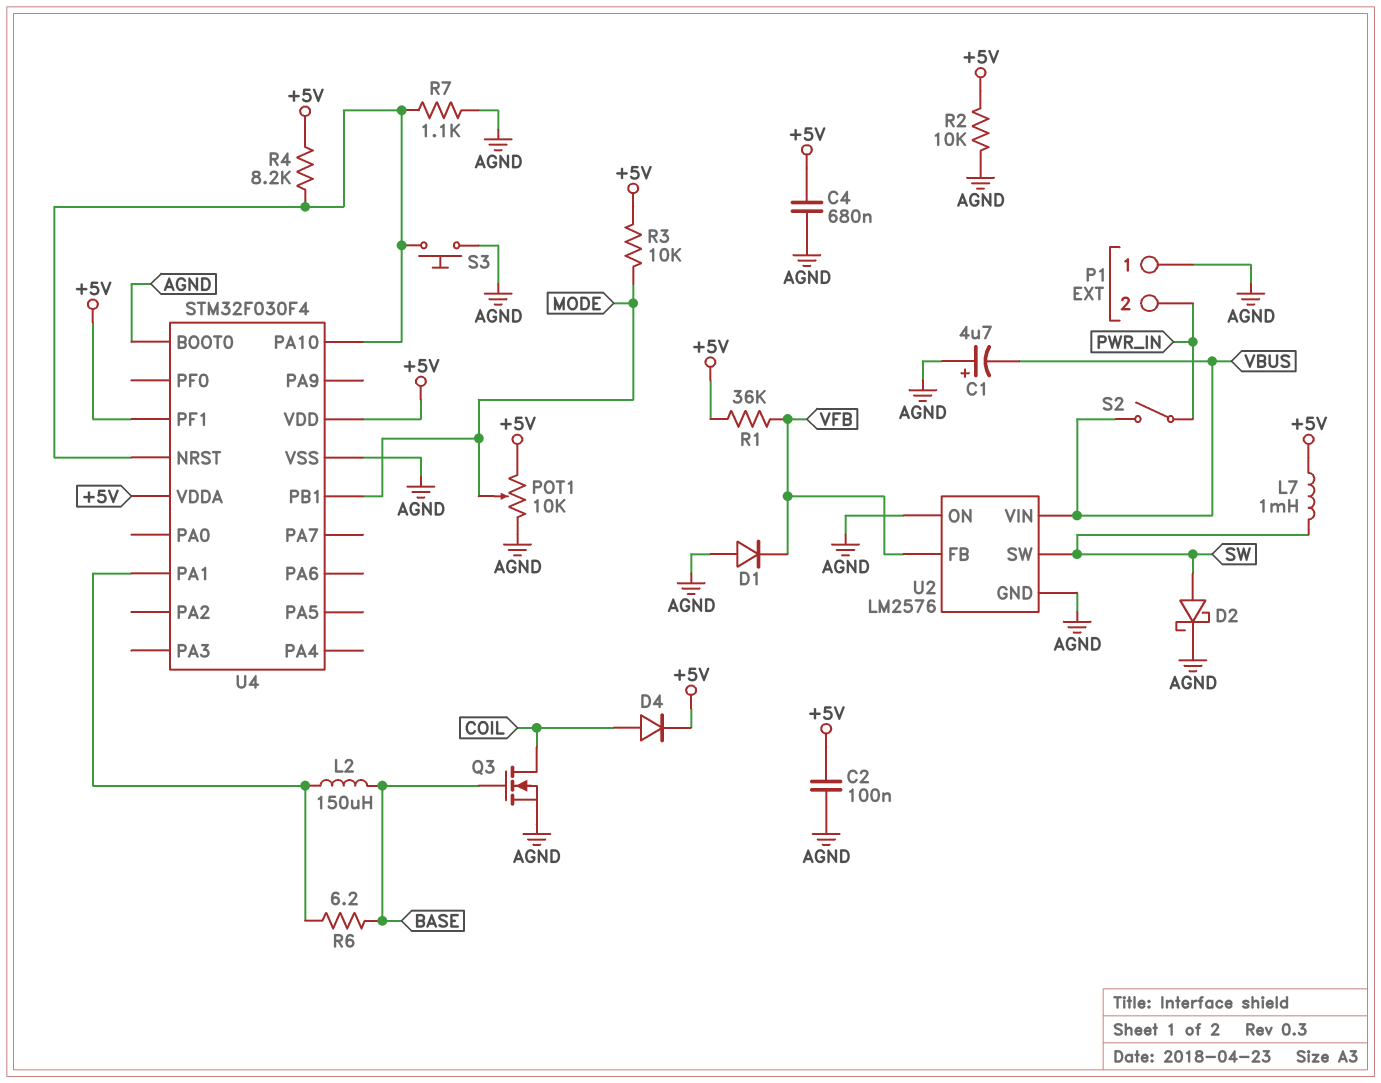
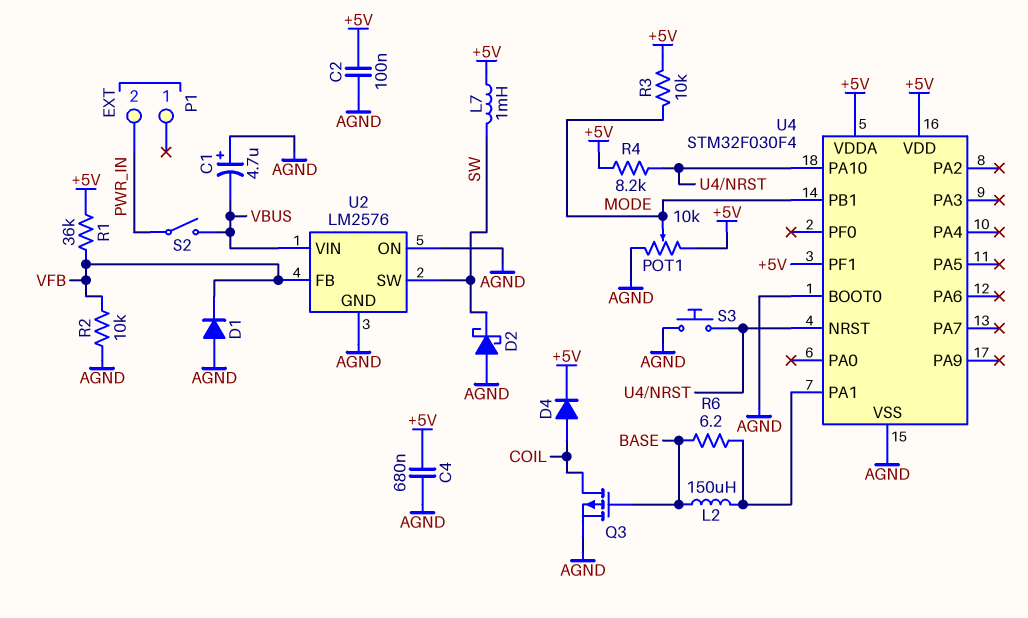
D2: schottky (A SW, K AGND) -> schottky (A AGND, K SW)
P1 pin 1: AGND -> none
Q3: NMOS (G BASE, D COIL, S AGND) -> PMOS (G BASE, D COIL, S AGND)
R2: 10k (+5V, AGND) -> 10k (AGND, VFB)
R7: 1.1k (AGND, U4/NRST) -> none

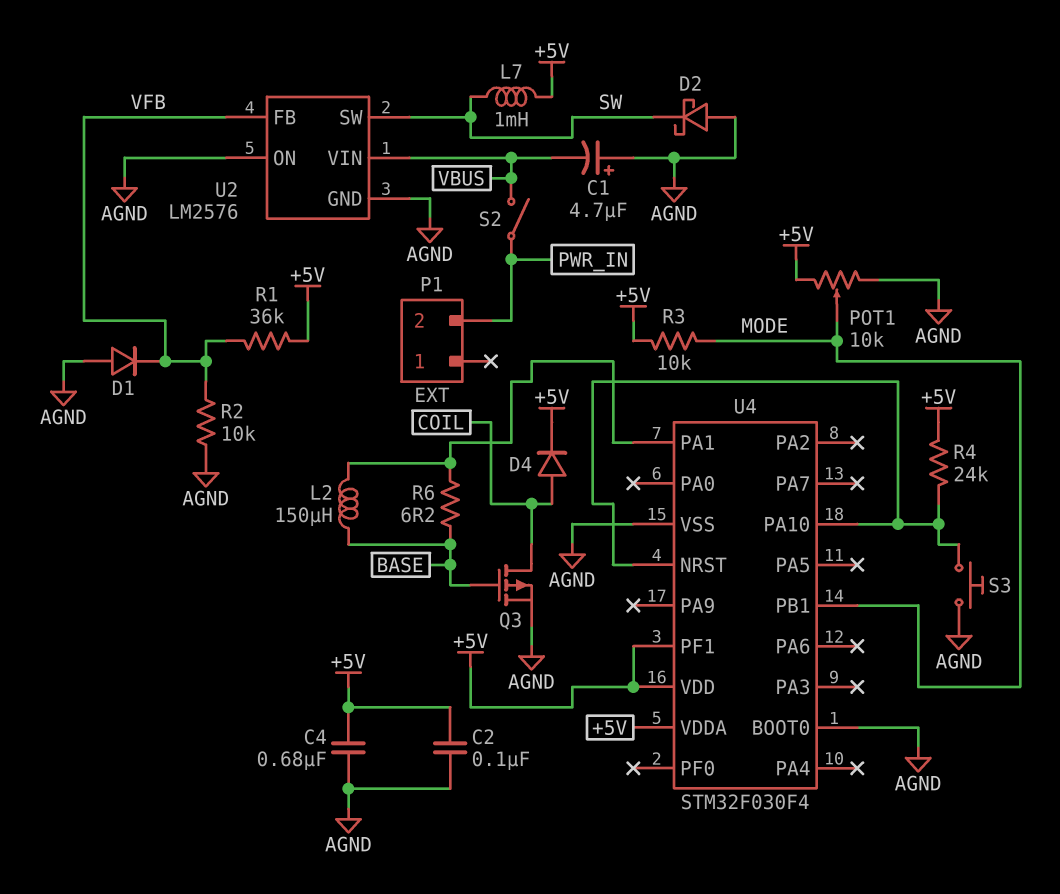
R4: 8.2k (+5V, U4/NRST) -> 24k (+5V, U4/NRST)

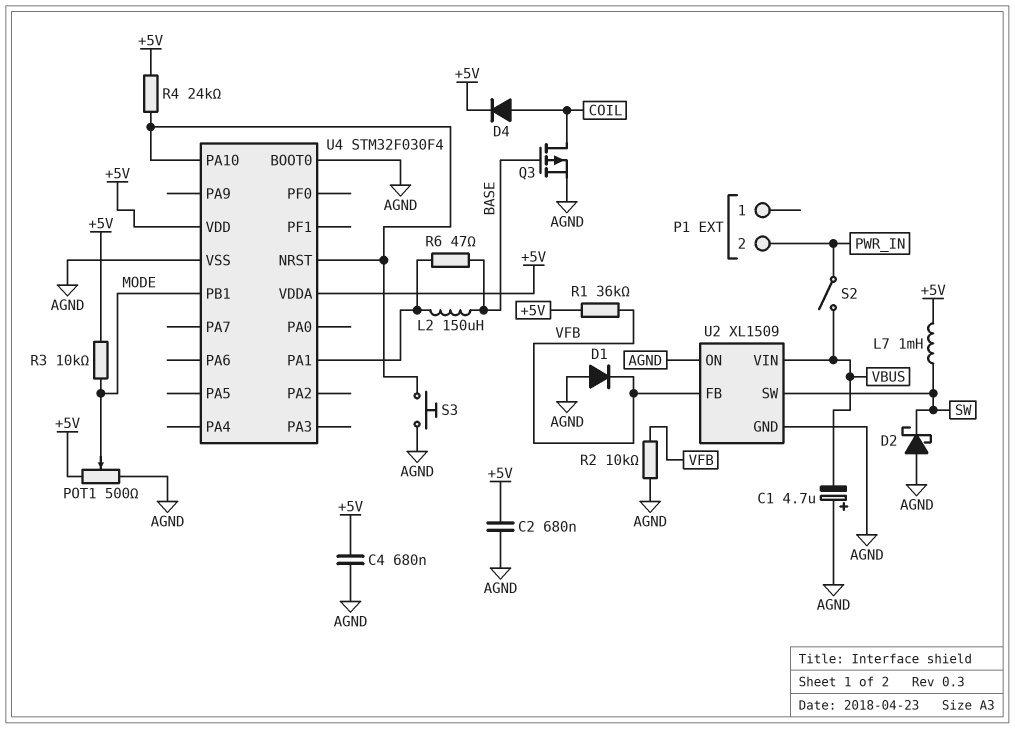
C2: 100nF (+5V, AGND) -> 680nF (+5V, AGND)
POT1: 10k (+5V, AGND, wiper MODE) -> 500 (+5V, AGND, wiper MODE)
R6: 6.2 (BASE, U4/PA1) -> 47 (BASE, U4/PA1)
U2: LM2576 -> XL1509
U4 pin PF1: +5V -> none

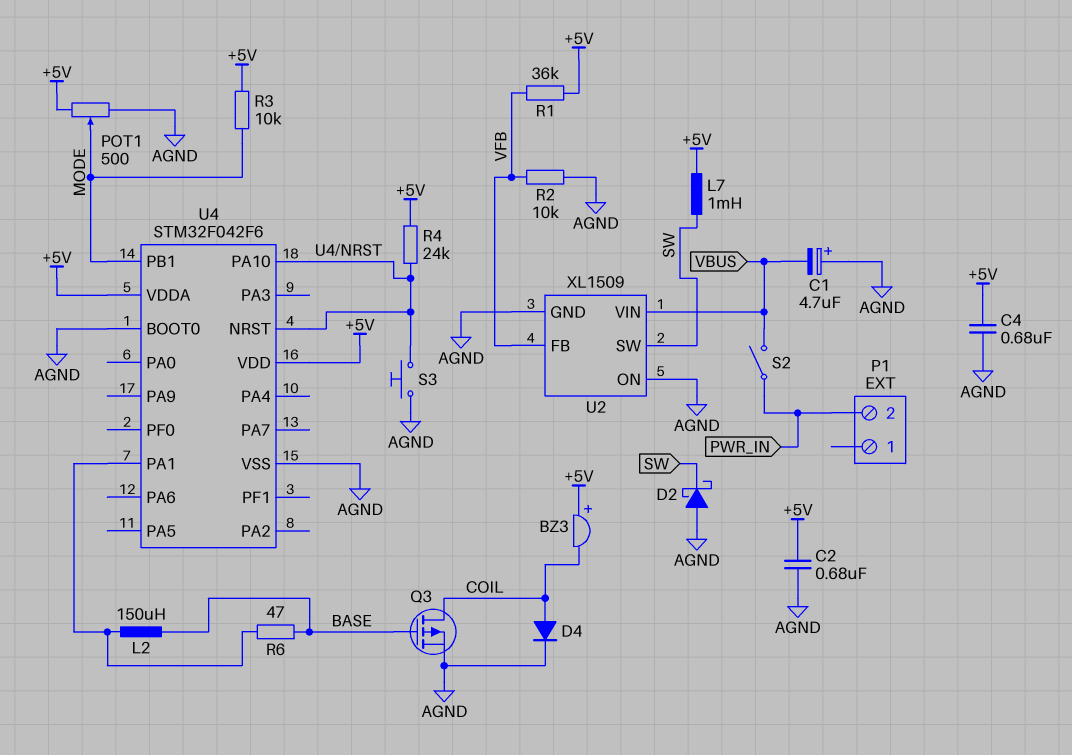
BZ3: none -> buzzer (plus +5V, minus COIL)
D1: diode (A AGND, K VFB) -> none
D4: diode (A COIL, K +5V) -> diode (A COIL, K AGND)
U4: STM32F030F4 -> STM32F042F6

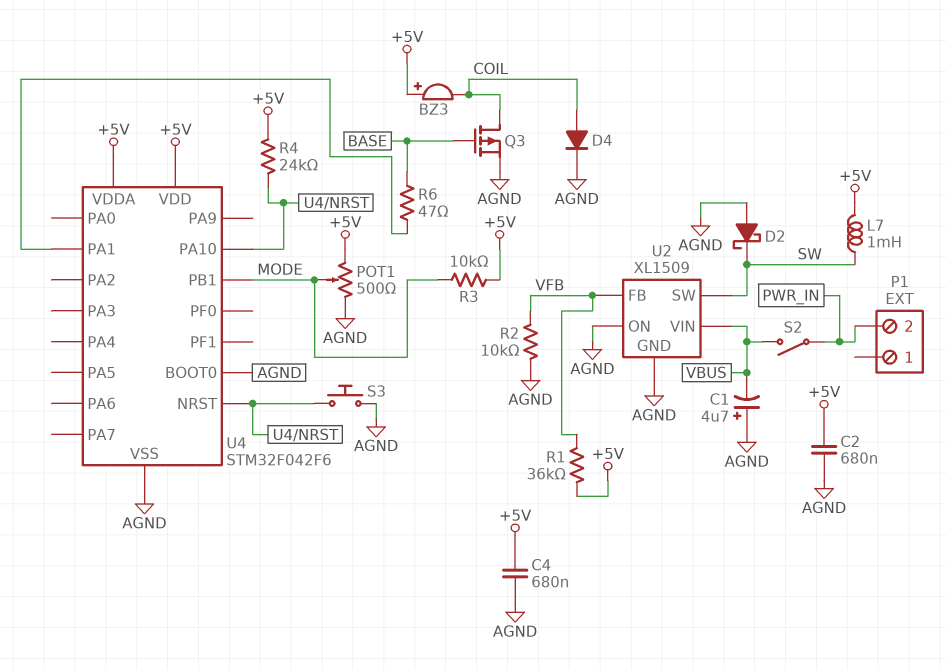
L2: 150uH (BASE, U4/PA1) -> none

